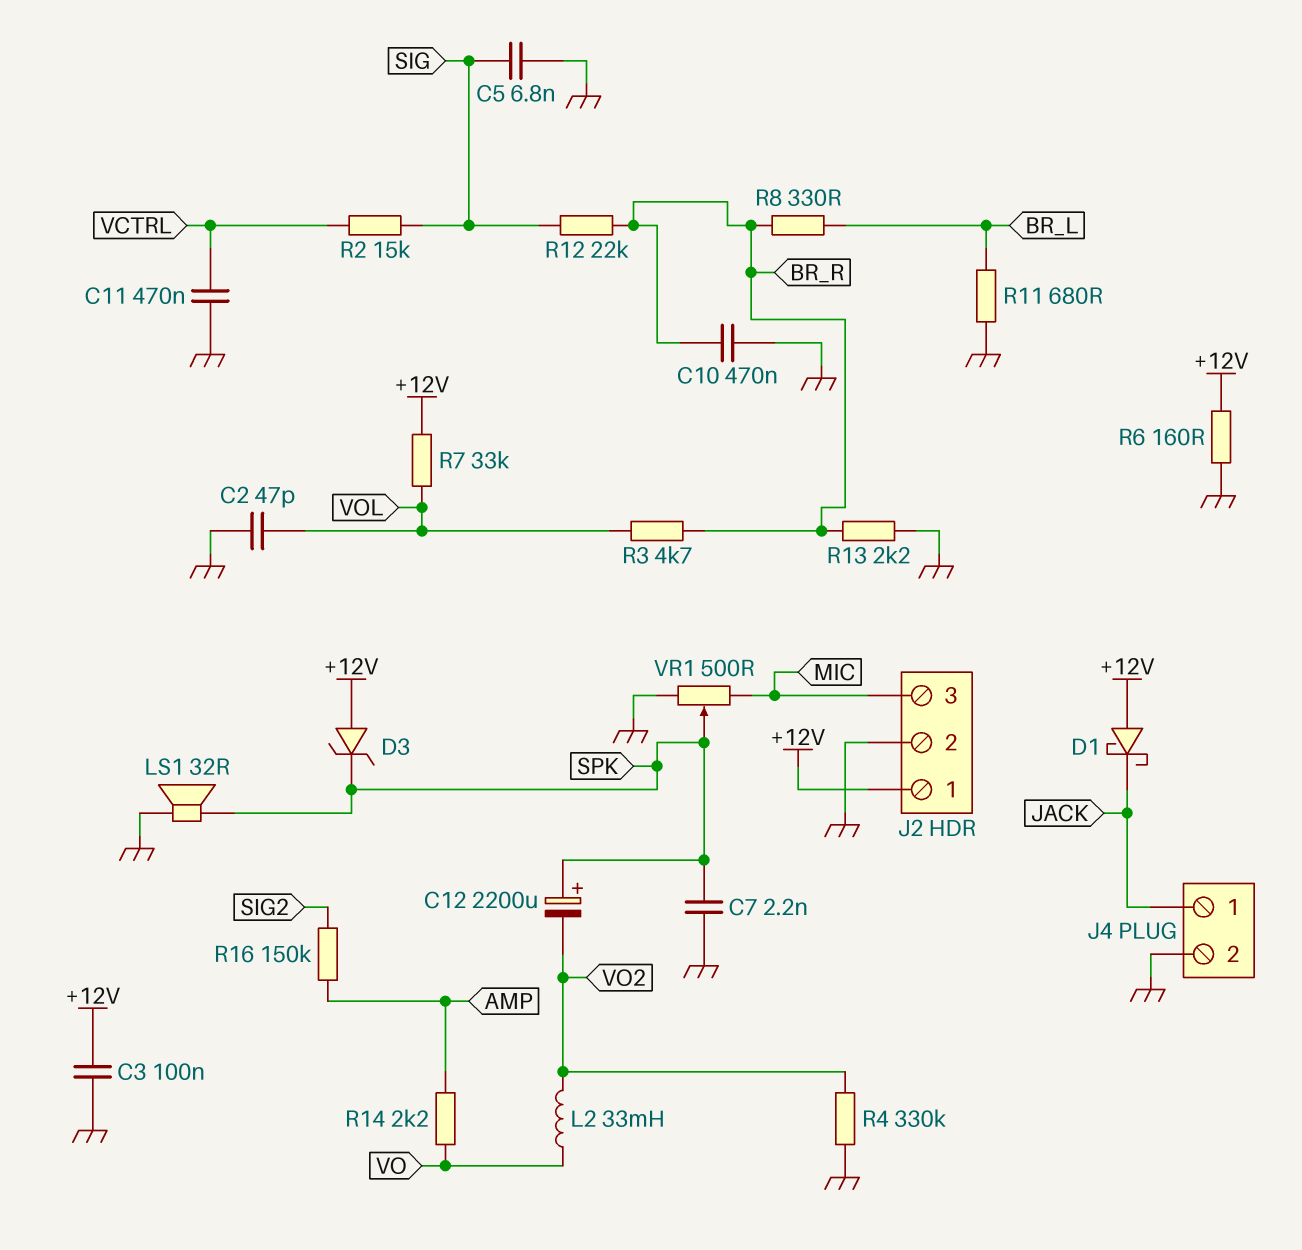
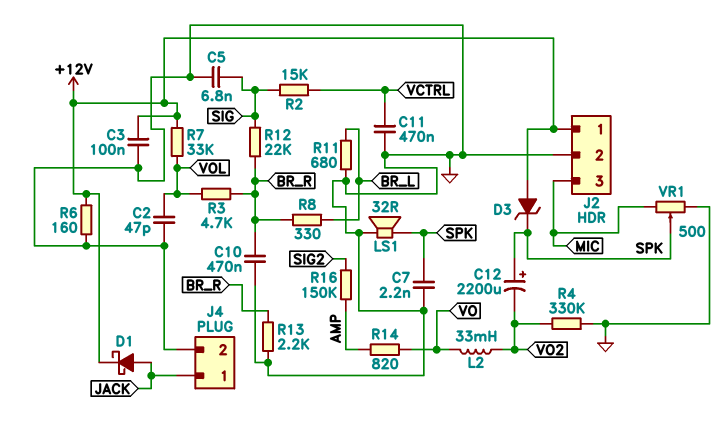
D1: schottky (A +12V, K JACK) -> schottky (A JACK, K +12V)
R14: 2.2k (AMP, VO) -> 820 (AMP, VO)

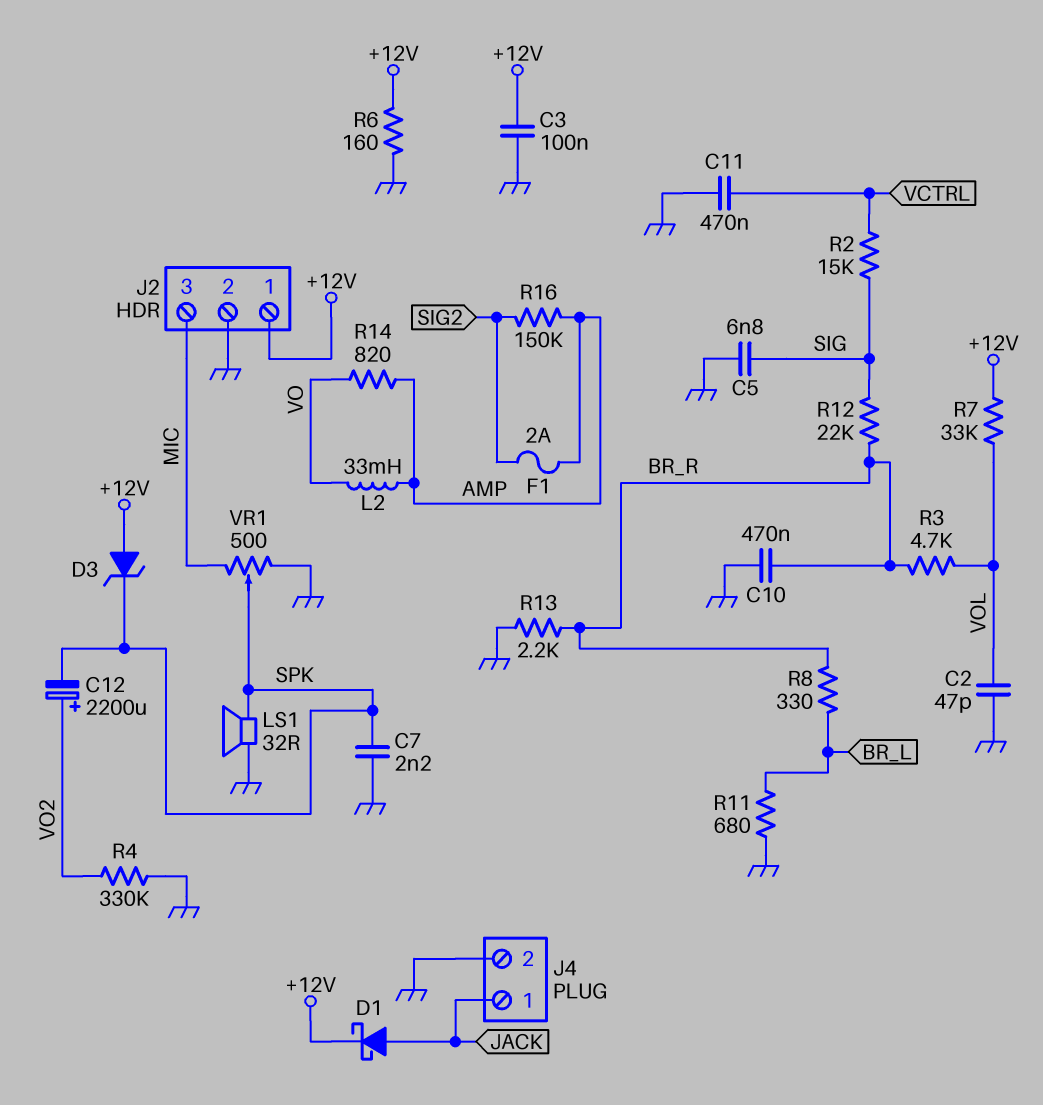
C12: 2200uF (plus SPK, minus VO2) -> 2200uF (plus VO2, minus SPK)
F1: none -> 2A (AMP, SIG2)
L2: 33mH (VO, VO2) -> 33mH (AMP, VO)

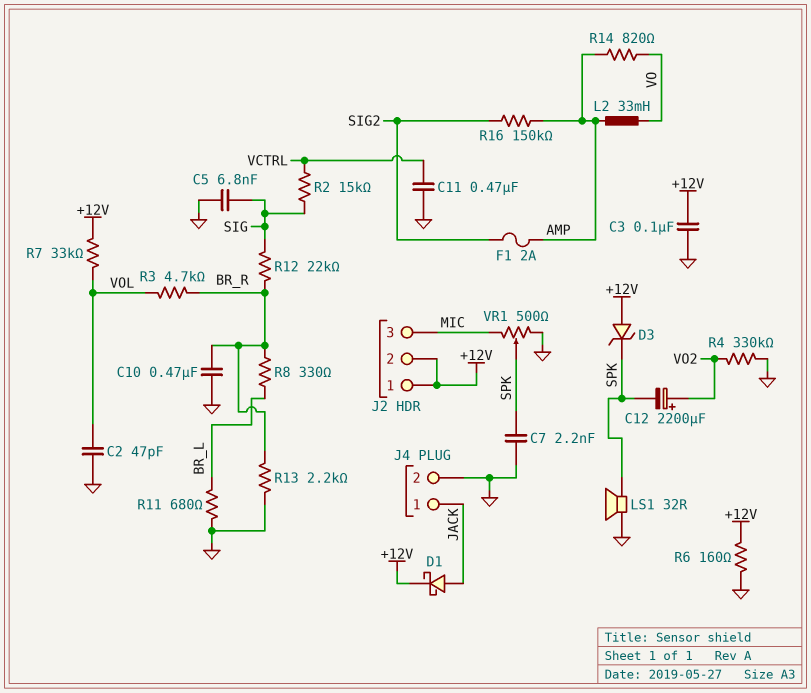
J2 pin 2: GND -> +12V

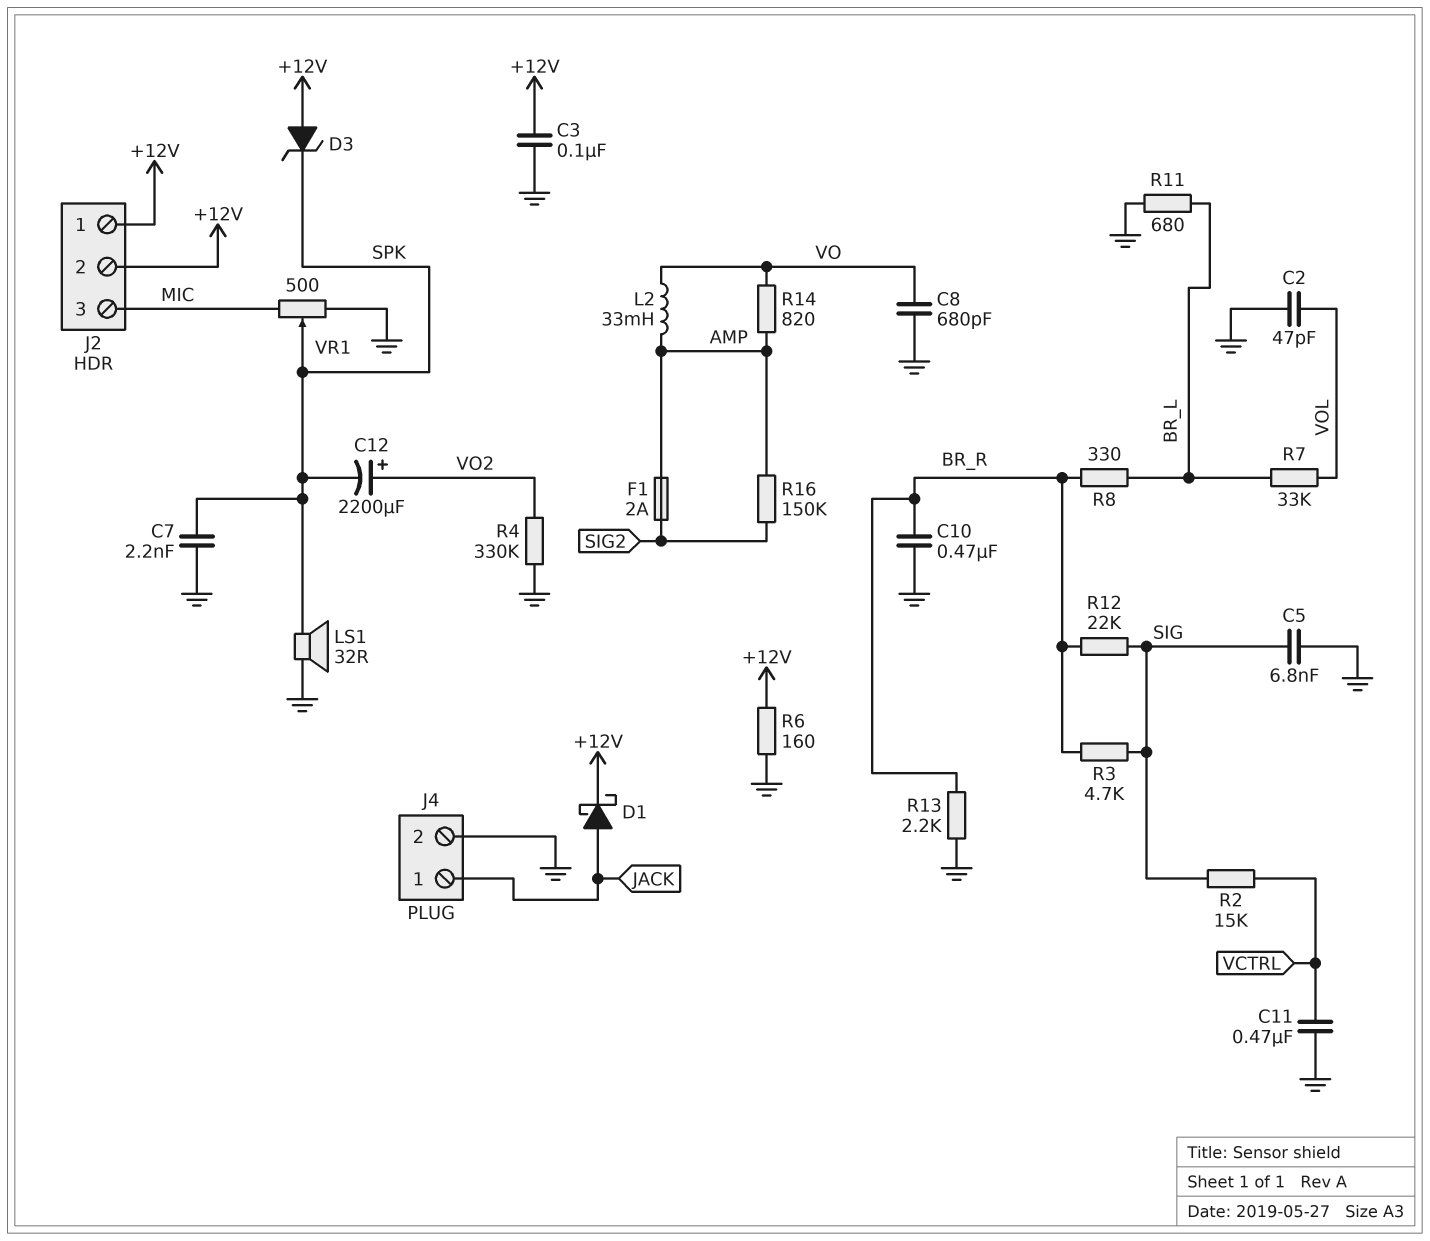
C8: none -> 680pF (GND, VO)
R3: 4.7k (BR_R, VOL) -> 4.7k (BR_R, SIG)
R7: 33k (+12V, VOL) -> 33k (BR_L, VOL)

